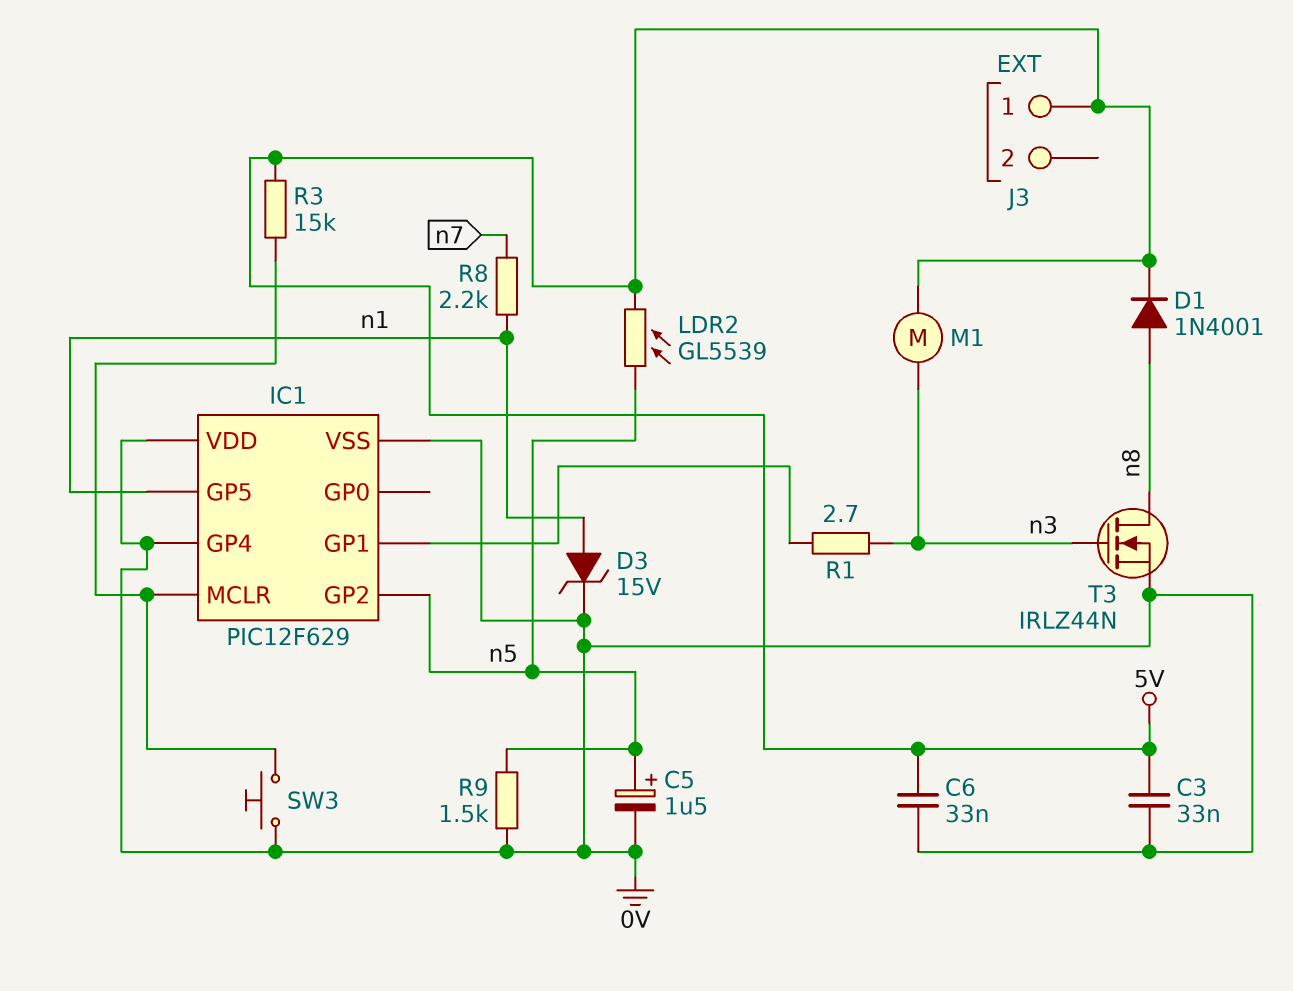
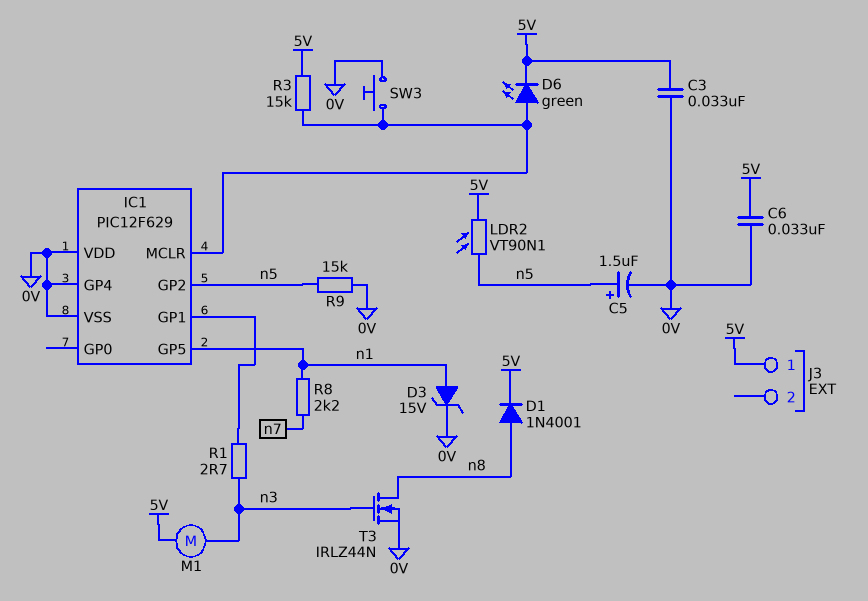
D6: none -> LED green (A IC1/MCLR, K 5V)
LDR2: GL5539 (5V, n5) -> VT90N1 (5V, n5)
R9: 1.5k (0V, n5) -> 15k (0V, n5)

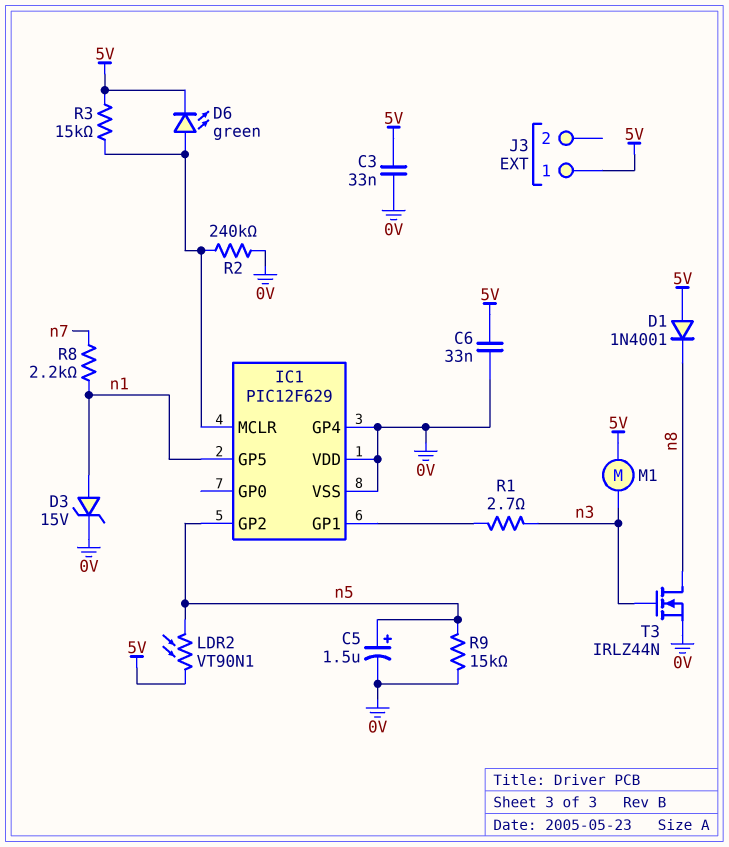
D1: diode 1N4001 (A n8, K 5V) -> diode 1N4001 (A 5V, K n8)
R2: none -> 240k (0V, IC1/MCLR)
SW3: button (0V, IC1/MCLR) -> none

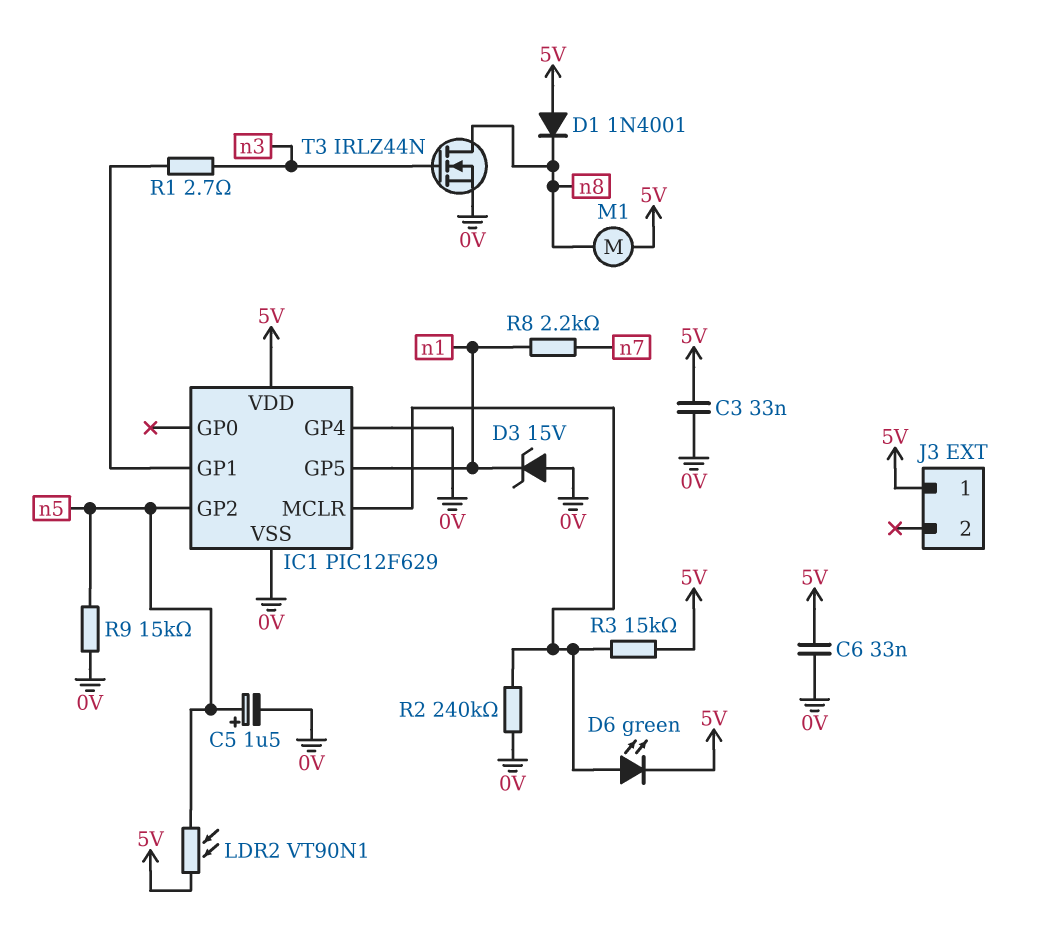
D3: zener 15V (A n1, K 0V) -> zener 15V (A 0V, K n1)
IC1 pin VDD: 0V -> 5V
M1: motor (5V, n3) -> motor (5V, n8)

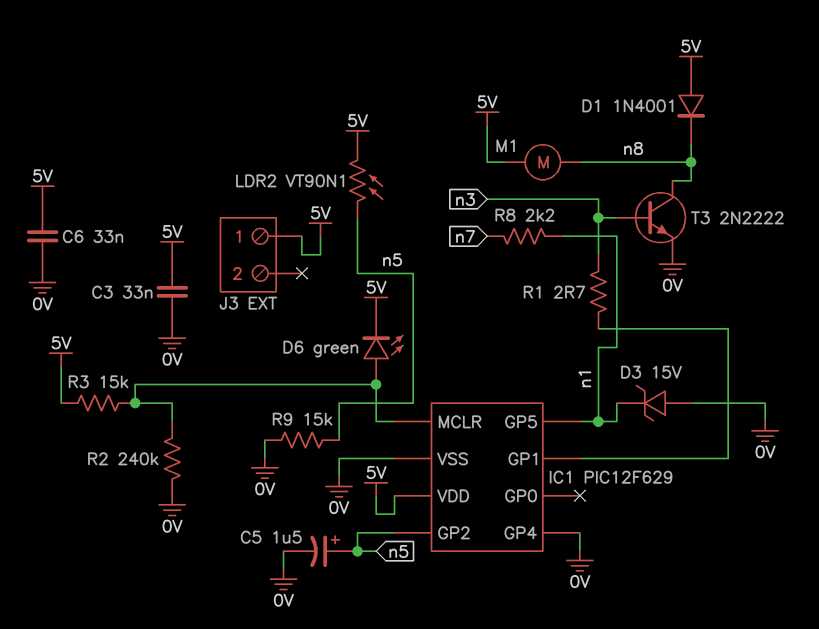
T3: NMOS IRLZ44N (G n3, D n8, S 0V) -> NPN 2N2222 (B n3, C n8, E 0V)

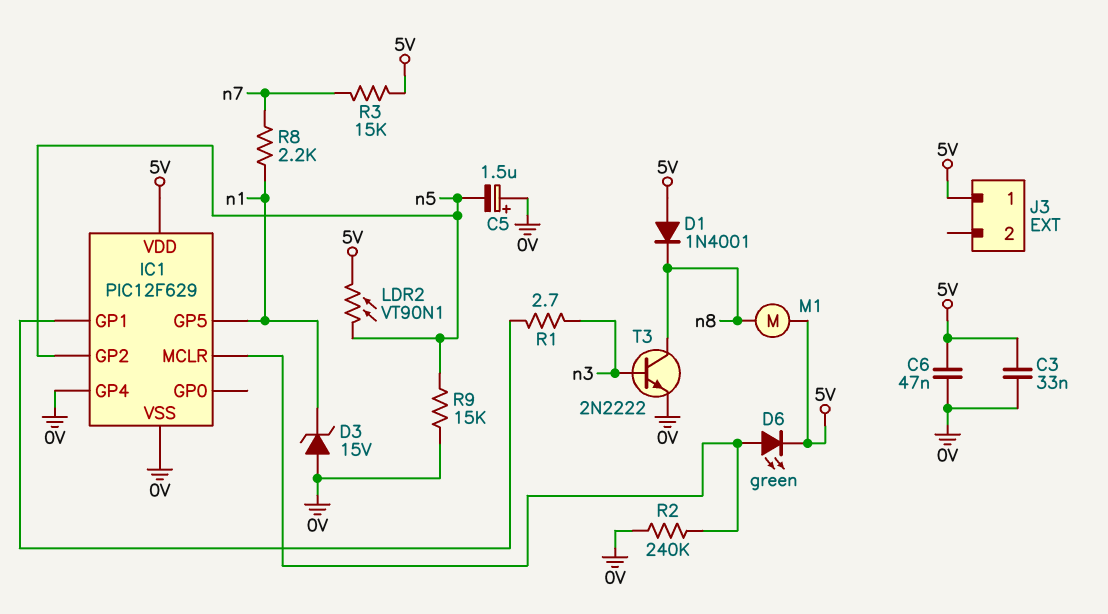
C5: 1.5uF (plus n5, minus 0V) -> 1.5uF (plus 0V, minus n5)
C6: 33nF (0V, 5V) -> 47nF (0V, 5V)
R3: 15k (5V, IC1/MCLR) -> 15k (5V, n7)

